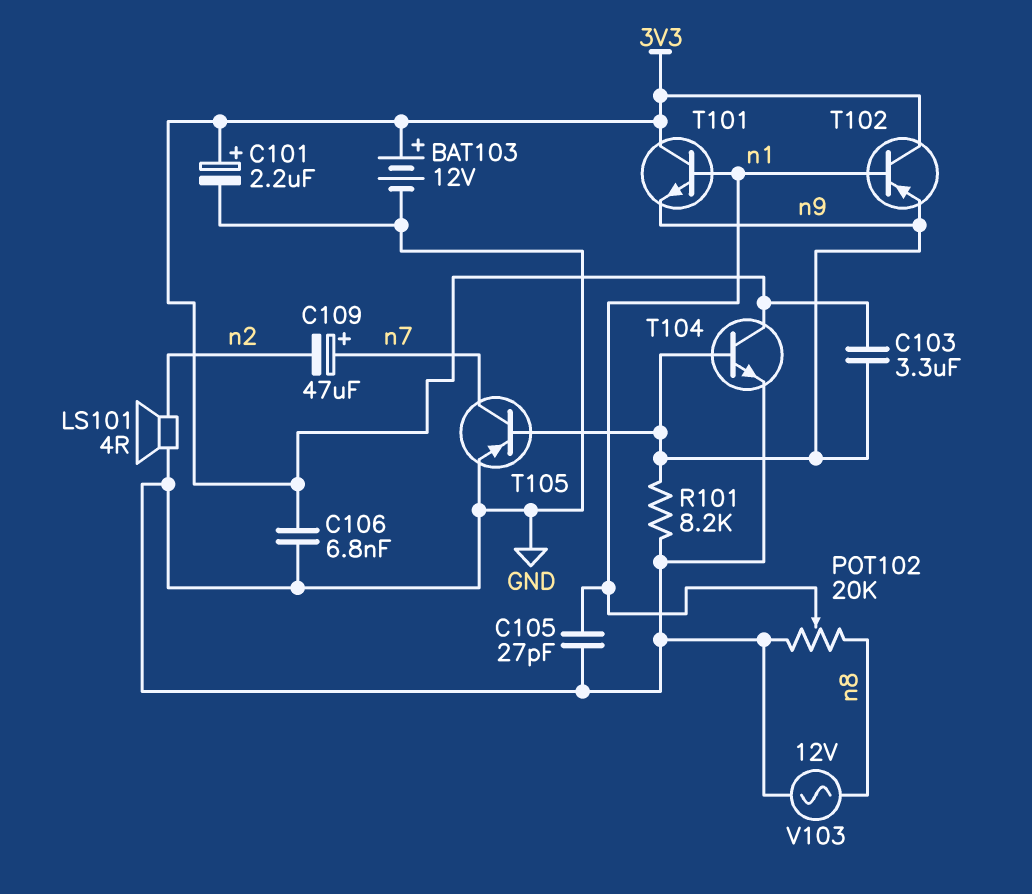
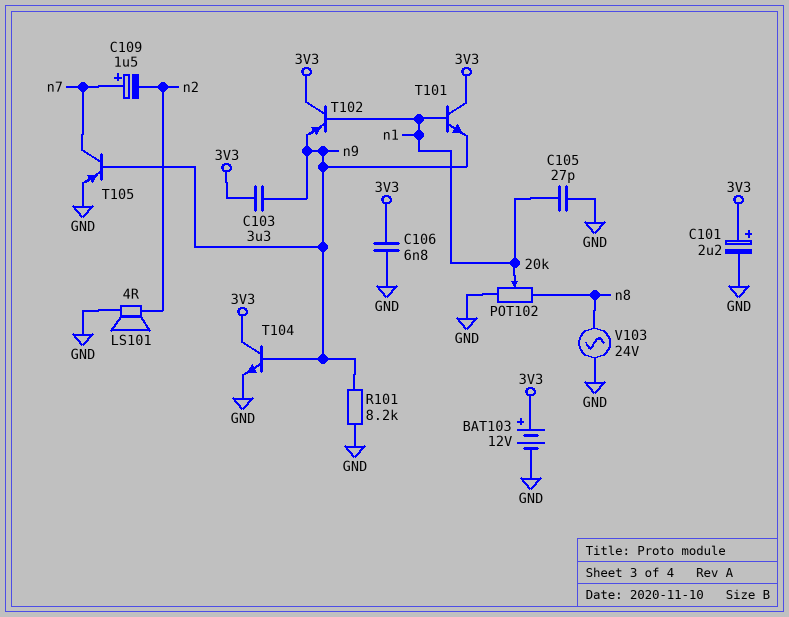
C109: 47uF (plus n7, minus n2) -> 1.5uF (plus n7, minus n2)
V103: AC 12V (GND, n8) -> AC 24V (GND, n8)

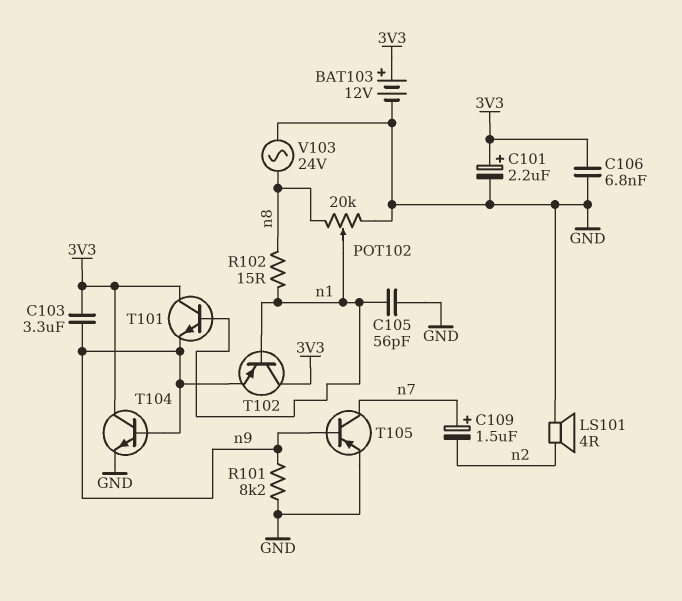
C105: 27pF (GND, n1) -> 56pF (GND, n1)
R102: none -> 15 (n1, n8)

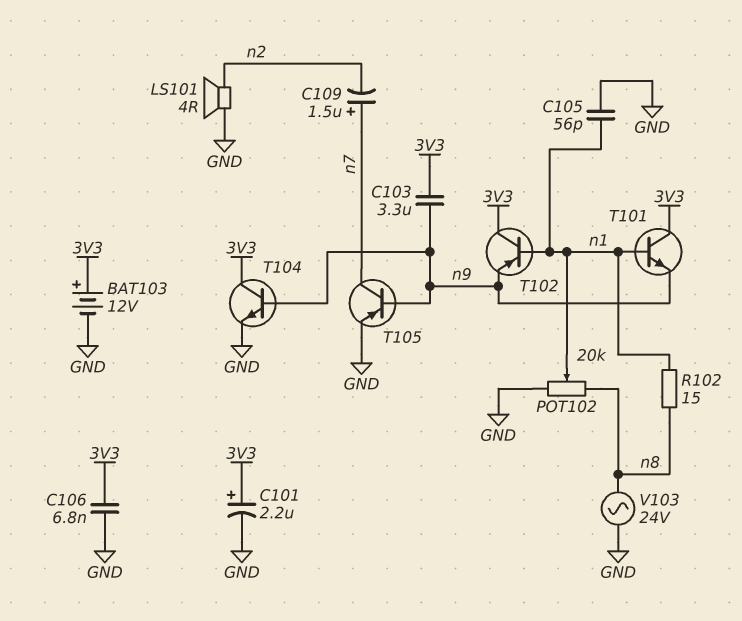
R101: 8.2k (GND, n9) -> none

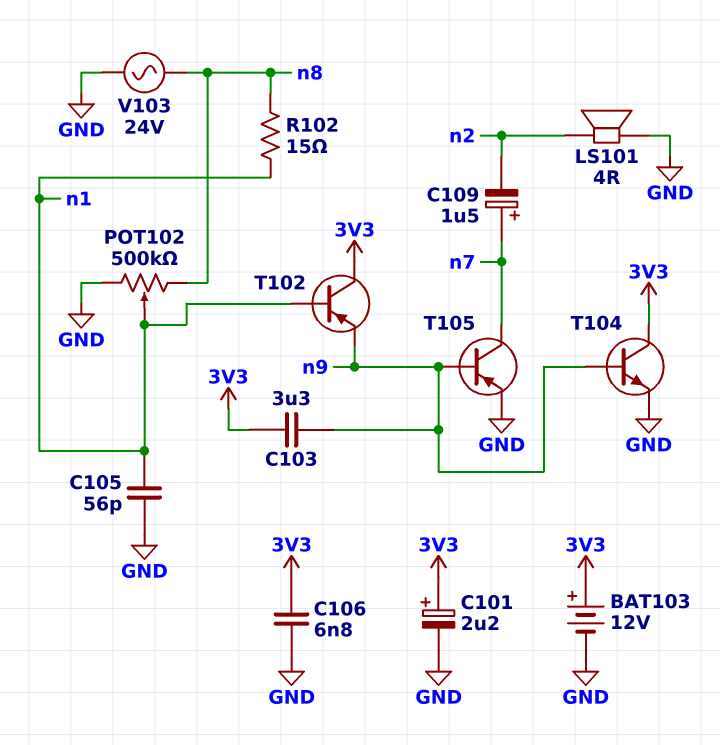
POT102: 20k (GND, n8, wiper n1) -> 500k (GND, n8, wiper n1)
T101: NPN (B n1, C 3V3, E n9) -> none

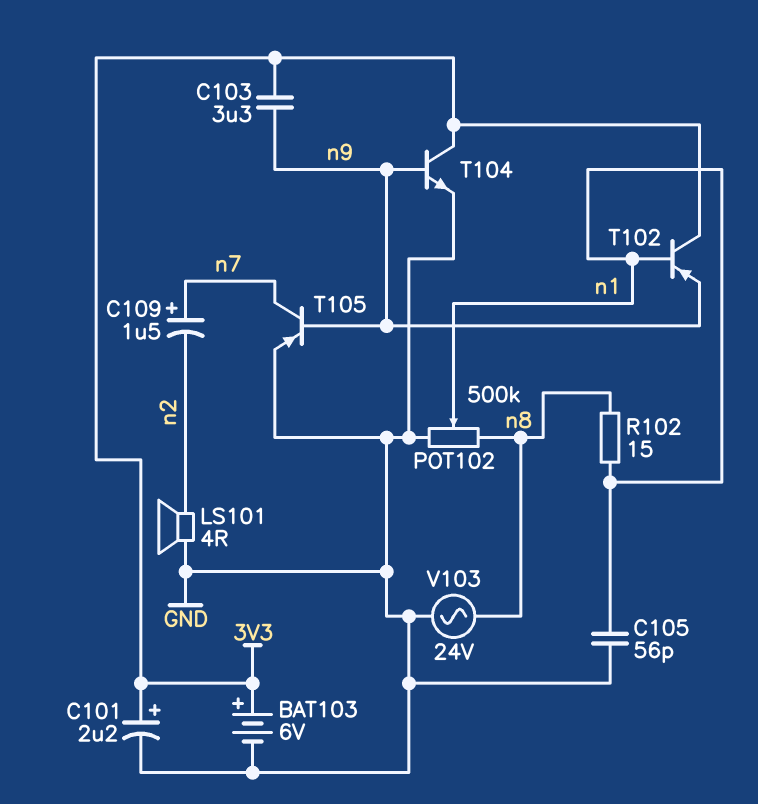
BAT103: 12V (plus 3V3, minus GND) -> 6V (plus 3V3, minus GND)
C106: 6.8nF (3V3, GND) -> none

